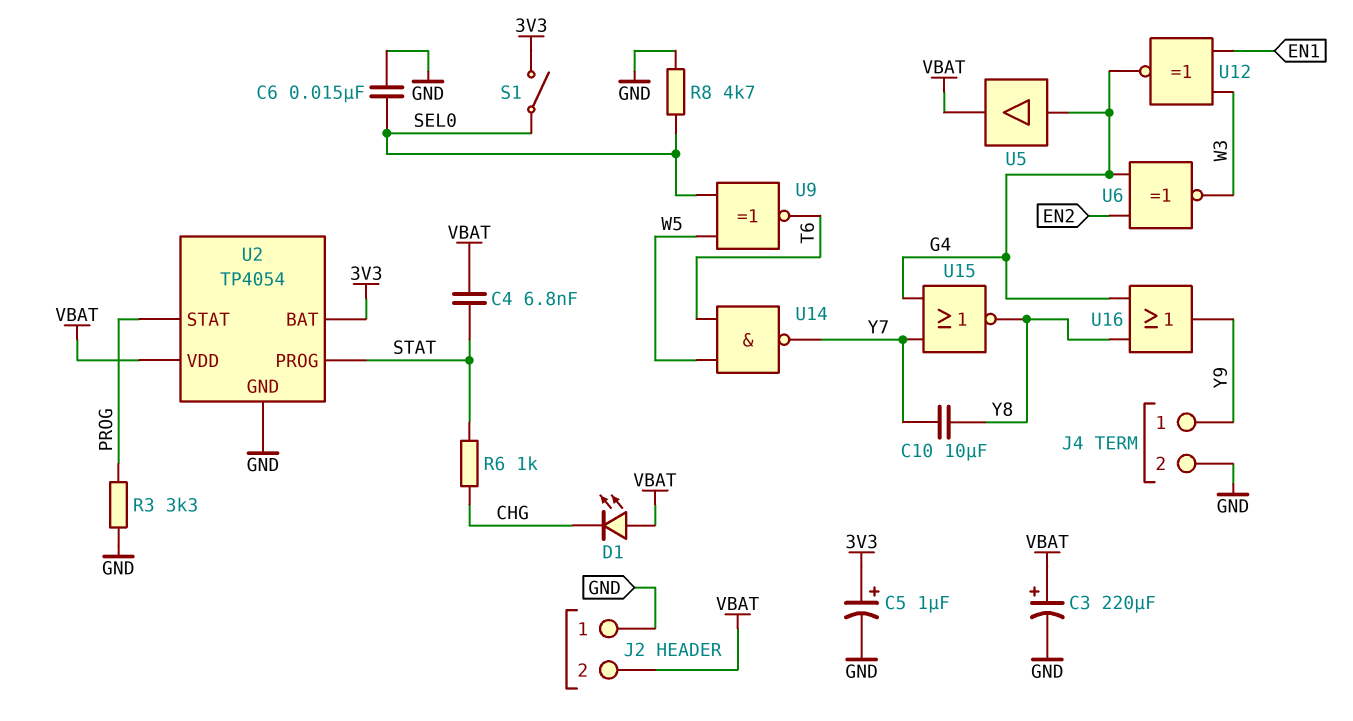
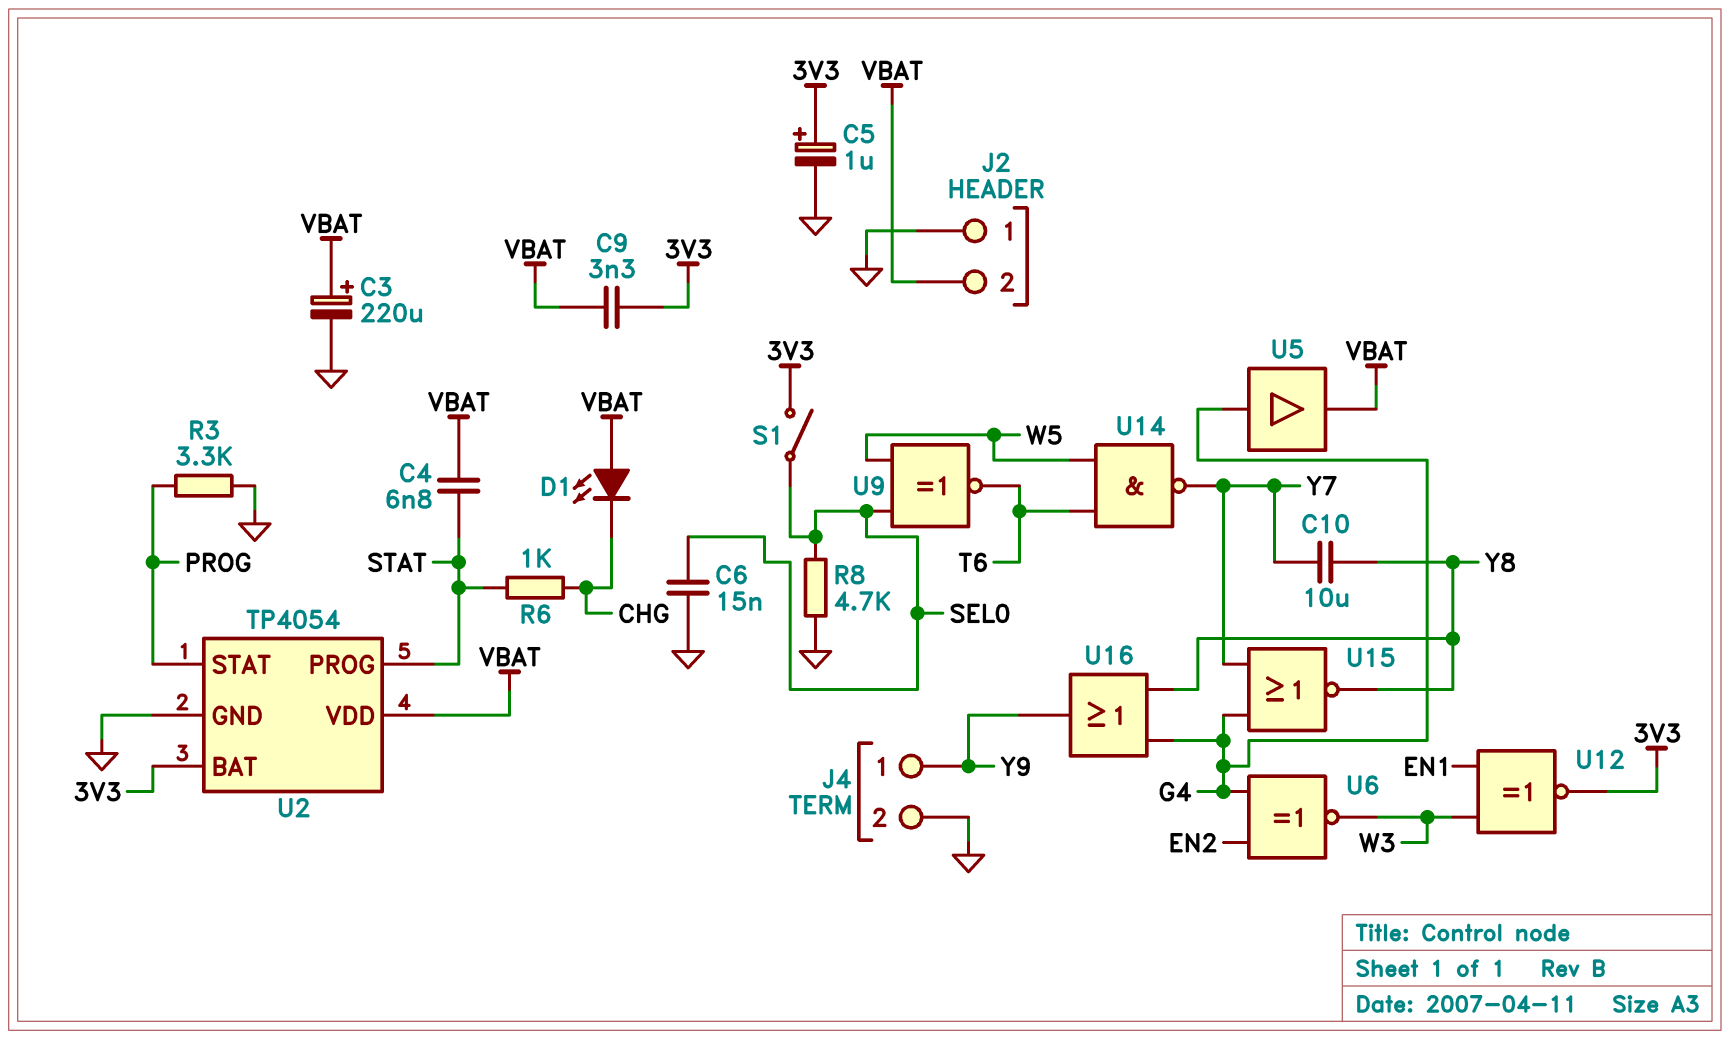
C9: none -> 3.3nF (3V3, VBAT)
U12: XNOR (in EN1, in W3, out G4) -> XNOR (in EN1, in W3, out 3V3)

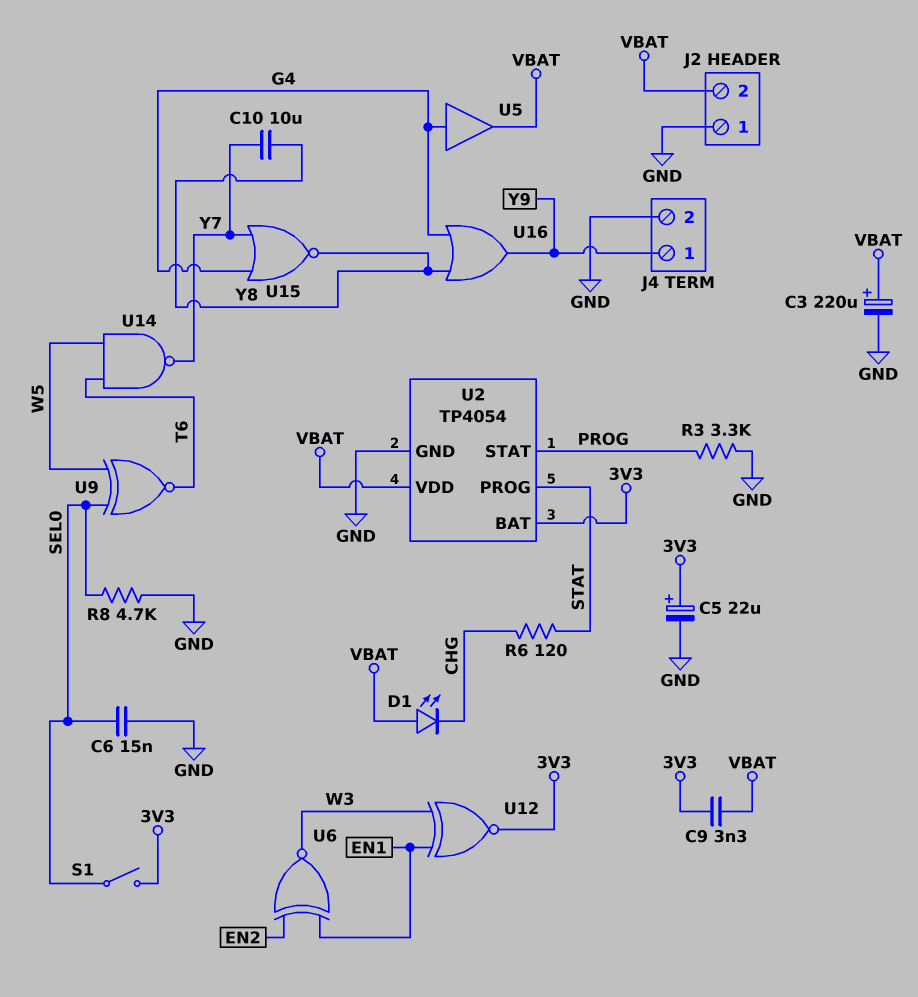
C4: 6.8nF (STAT, VBAT) -> none
C5: 1uF (plus 3V3, minus GND) -> 22uF (plus 3V3, minus GND)
R6: 1k (CHG, STAT) -> 120 (CHG, STAT)
U6: XNOR (in EN2, in G4, out W3) -> XNOR (in EN1, in EN2, out W3)

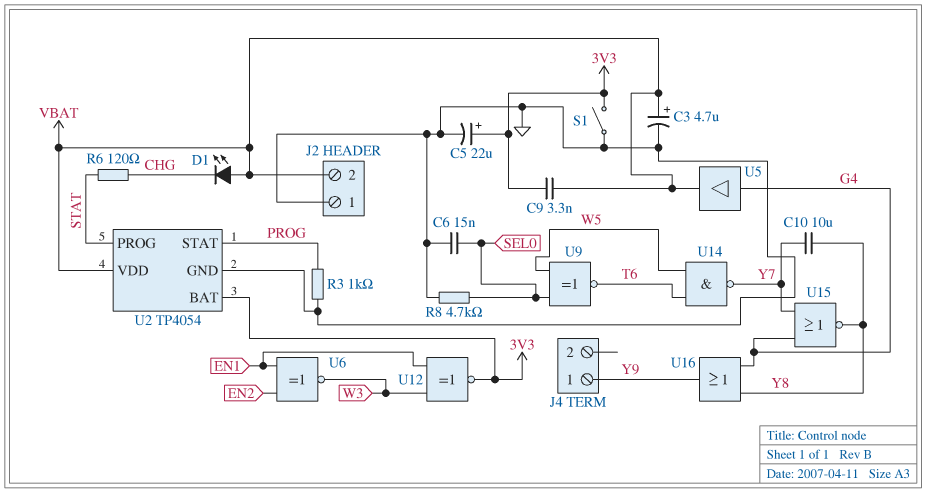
C3: 220uF (plus VBAT, minus GND) -> 4.7uF (plus VBAT, minus GND)
J4 pin 2: GND -> none
R3: 3.3k (GND, PROG) -> 1k (GND, PROG)
S1: switch (3V3, SEL0) -> switch (3V3, GND)

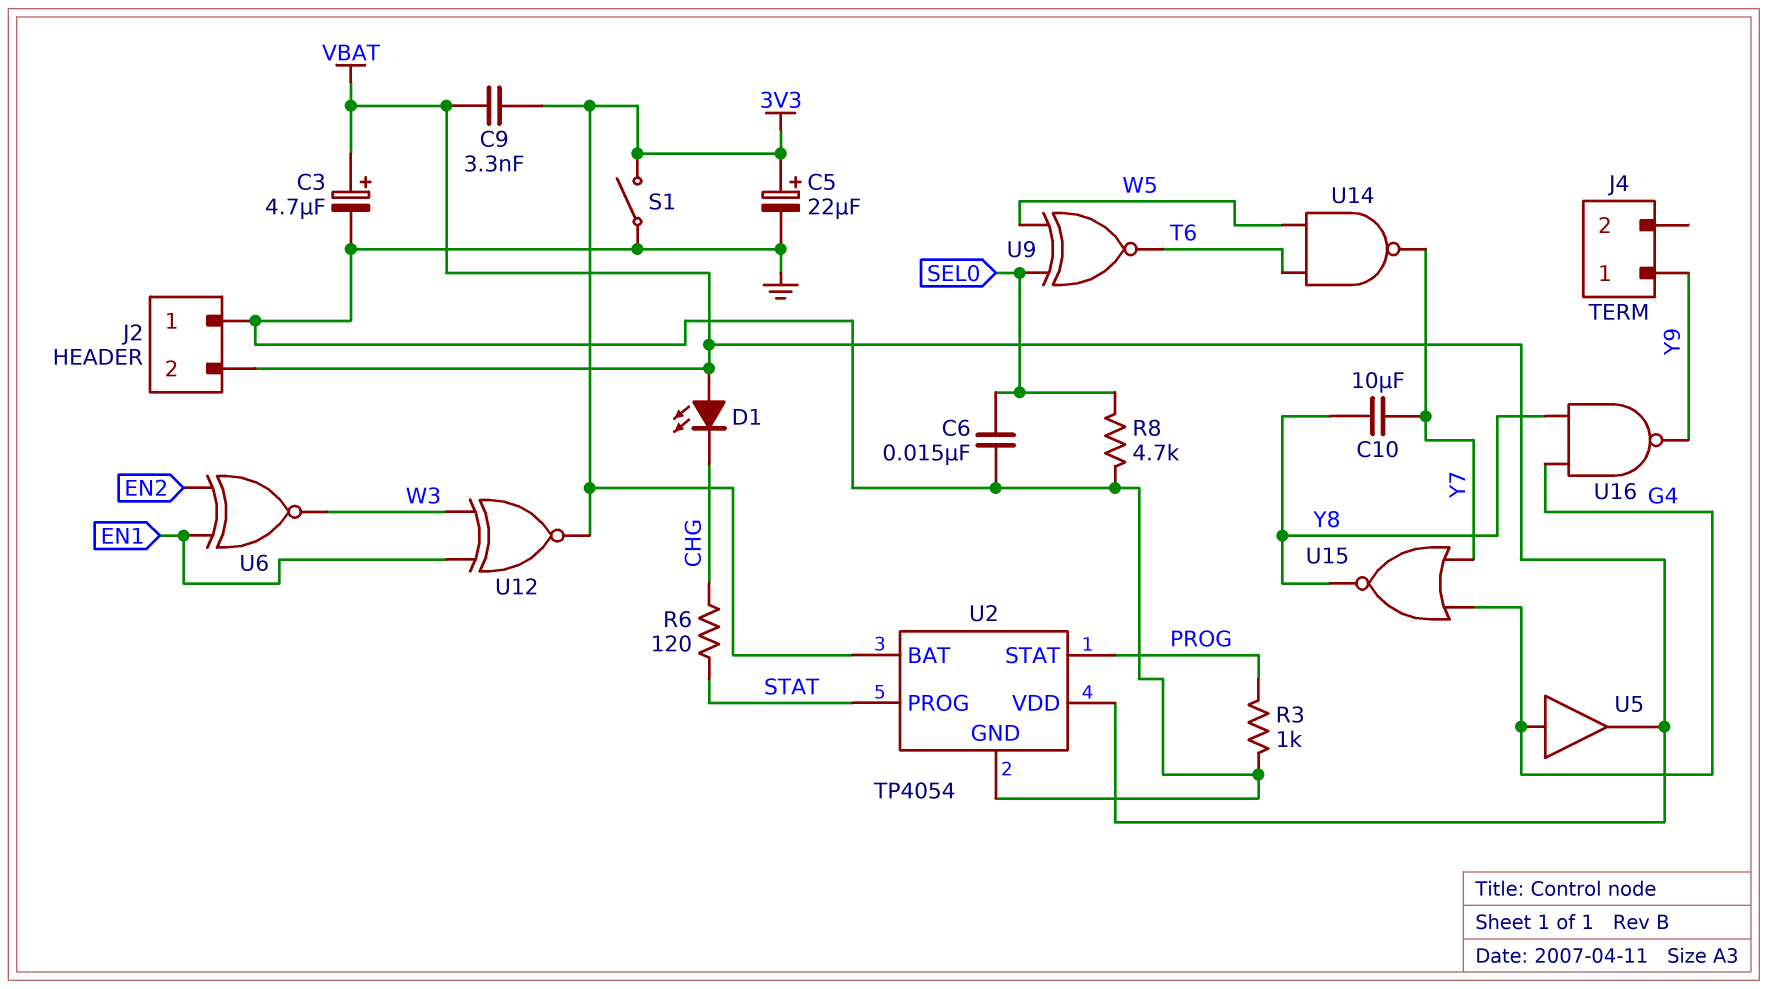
U16: OR (in G4, in Y8, out Y9) -> NAND (in G4, in Y8, out Y9)

